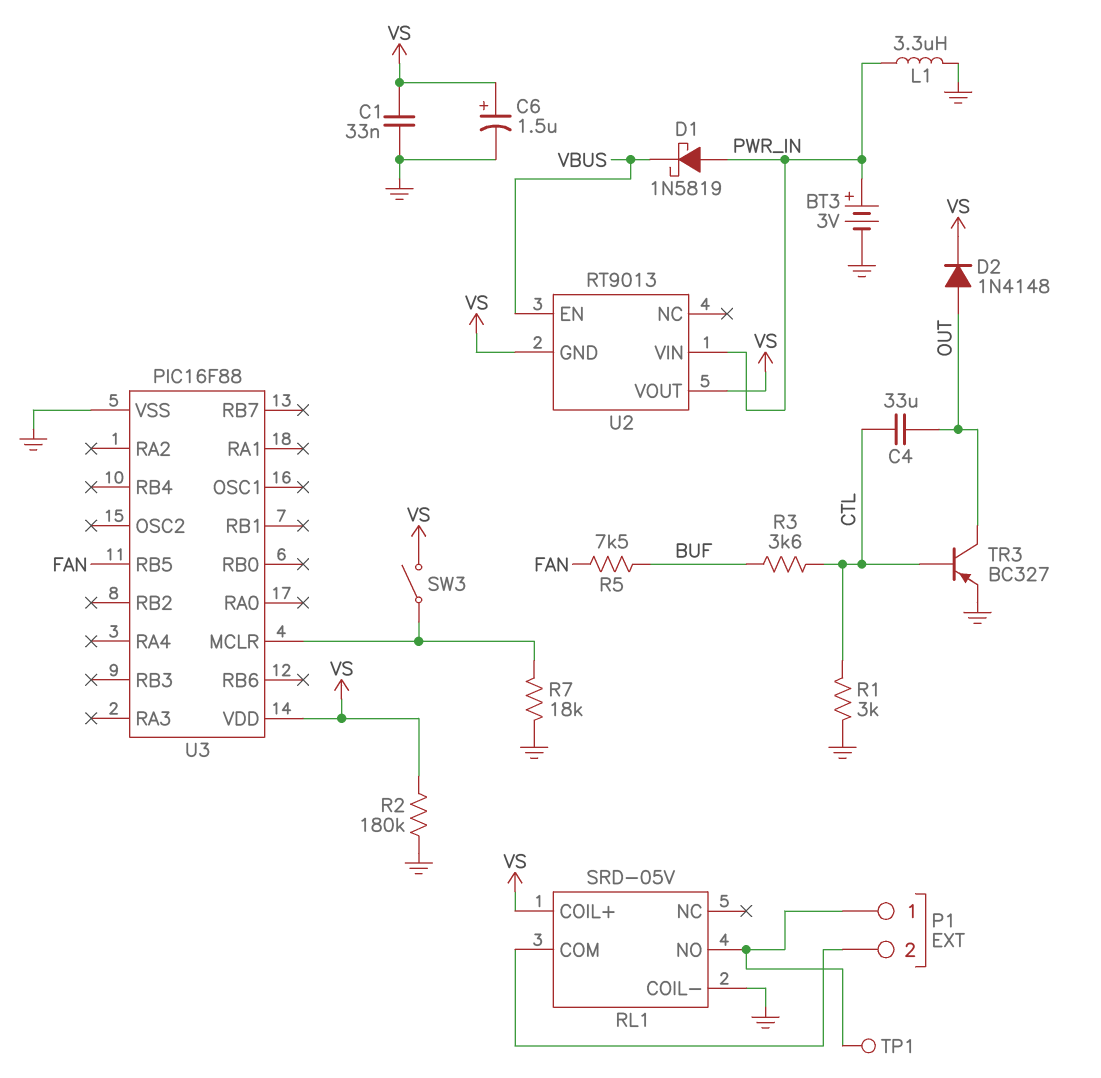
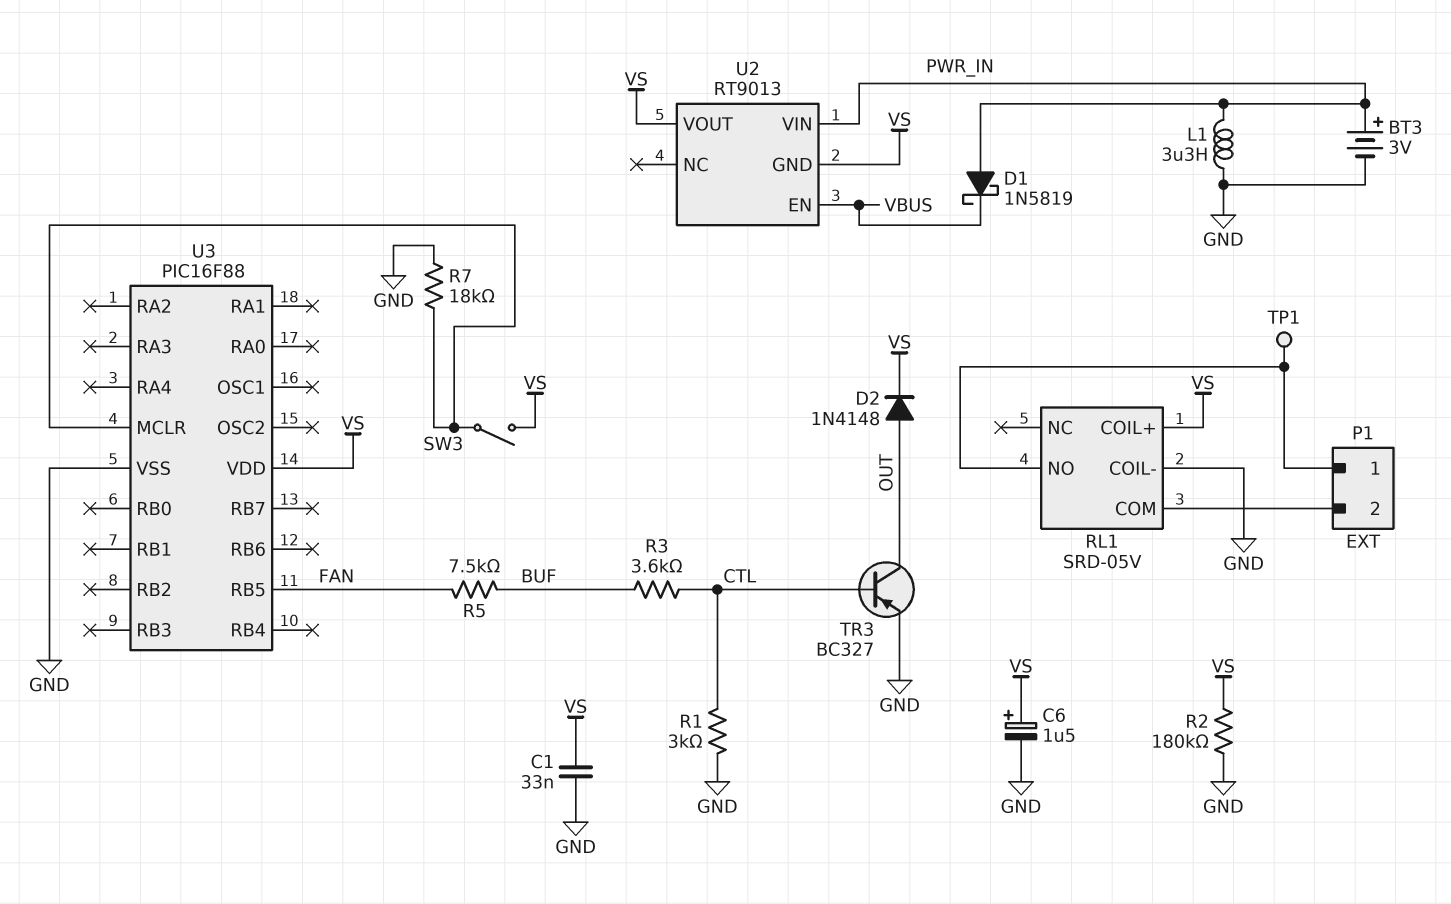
C4: 33uF (CTL, OUT) -> none

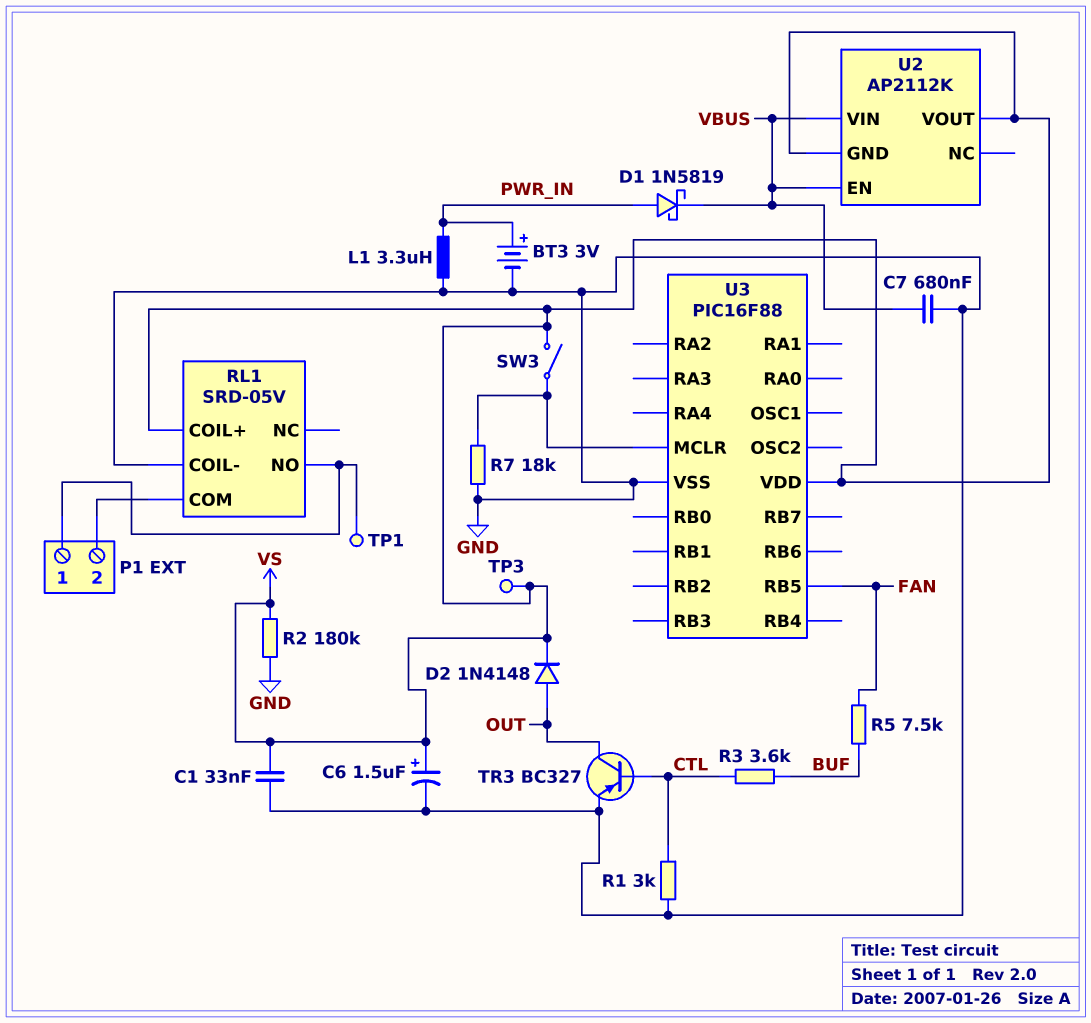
C7: none -> 680nF (GND, VBUS)
TP3: none -> test point (VS)
U2: RT9013 -> AP2112K
U2 pin VIN: PWR_IN -> VBUS

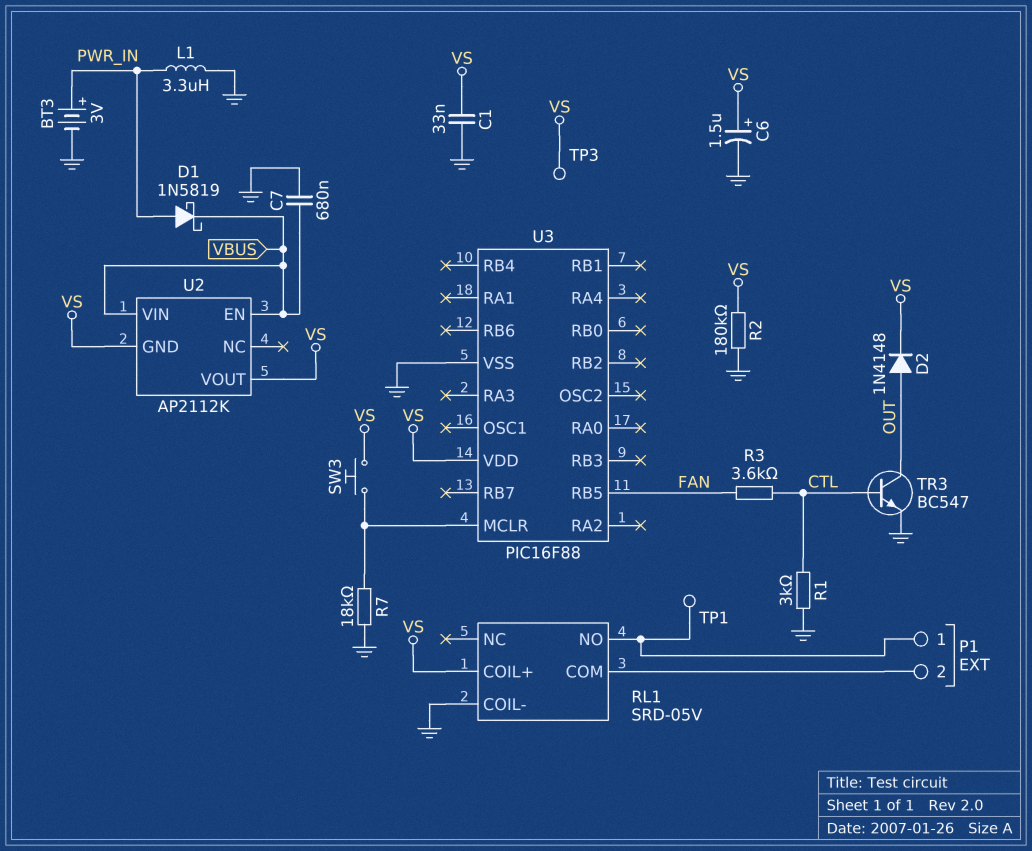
R3: 3.6k (BUF, CTL) -> 3.6k (CTL, FAN)
R5: 7.5k (BUF, FAN) -> none
SW3: switch (U3/MCLR, VS) -> button (U3/MCLR, VS)
TR3: PNP BC327 (B CTL, C OUT, E GND) -> NPN BC547 (B CTL, C OUT, E GND)

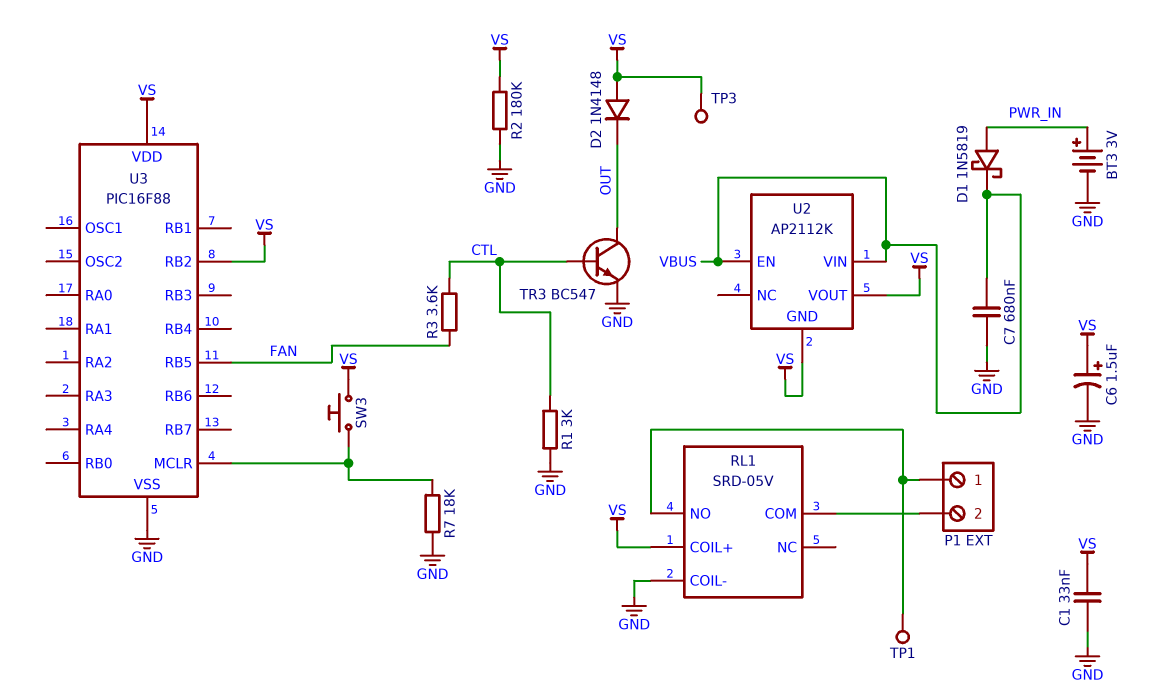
D2: diode 1N4148 (A OUT, K VS) -> diode 1N4148 (A VS, K OUT)
L1: 3.3uH (GND, PWR_IN) -> none
U3 pin RB2: none -> VS

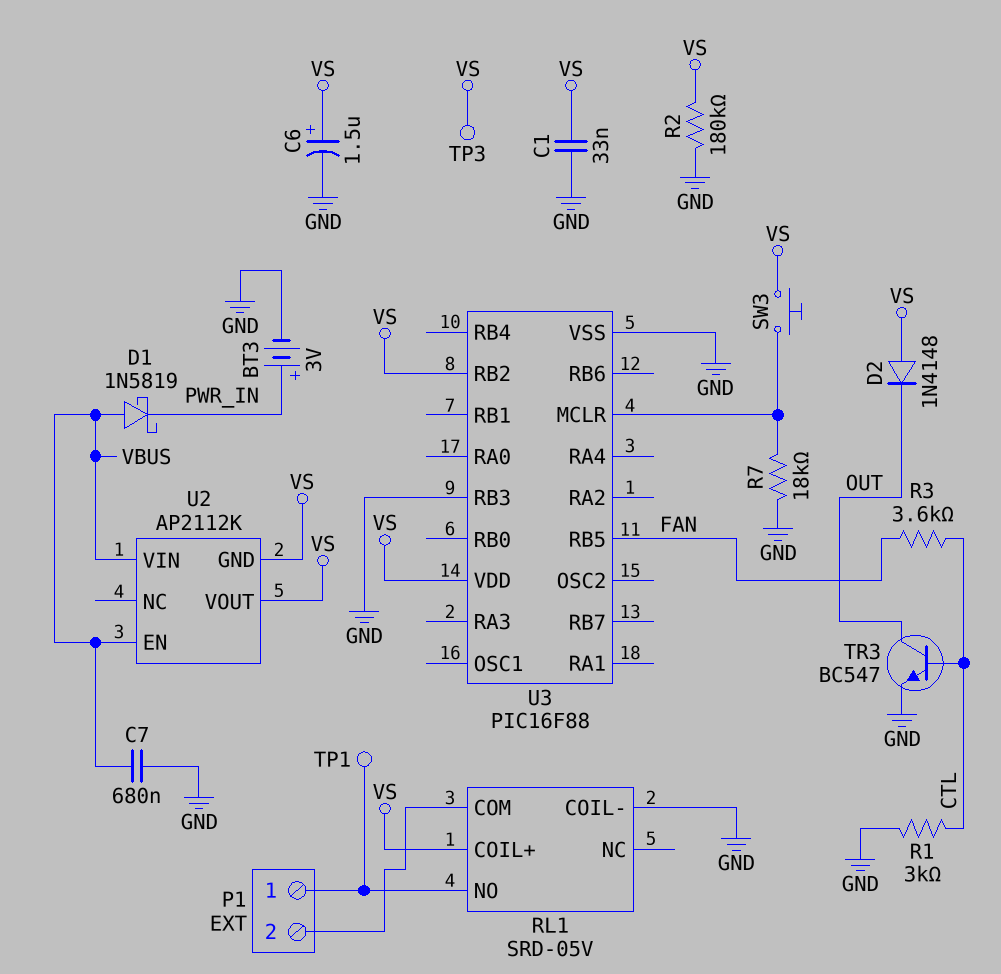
D1: schottky 1N5819 (A PWR_IN, K VBUS) -> schottky 1N5819 (A VBUS, K PWR_IN)
U3 pin RB3: none -> GND

